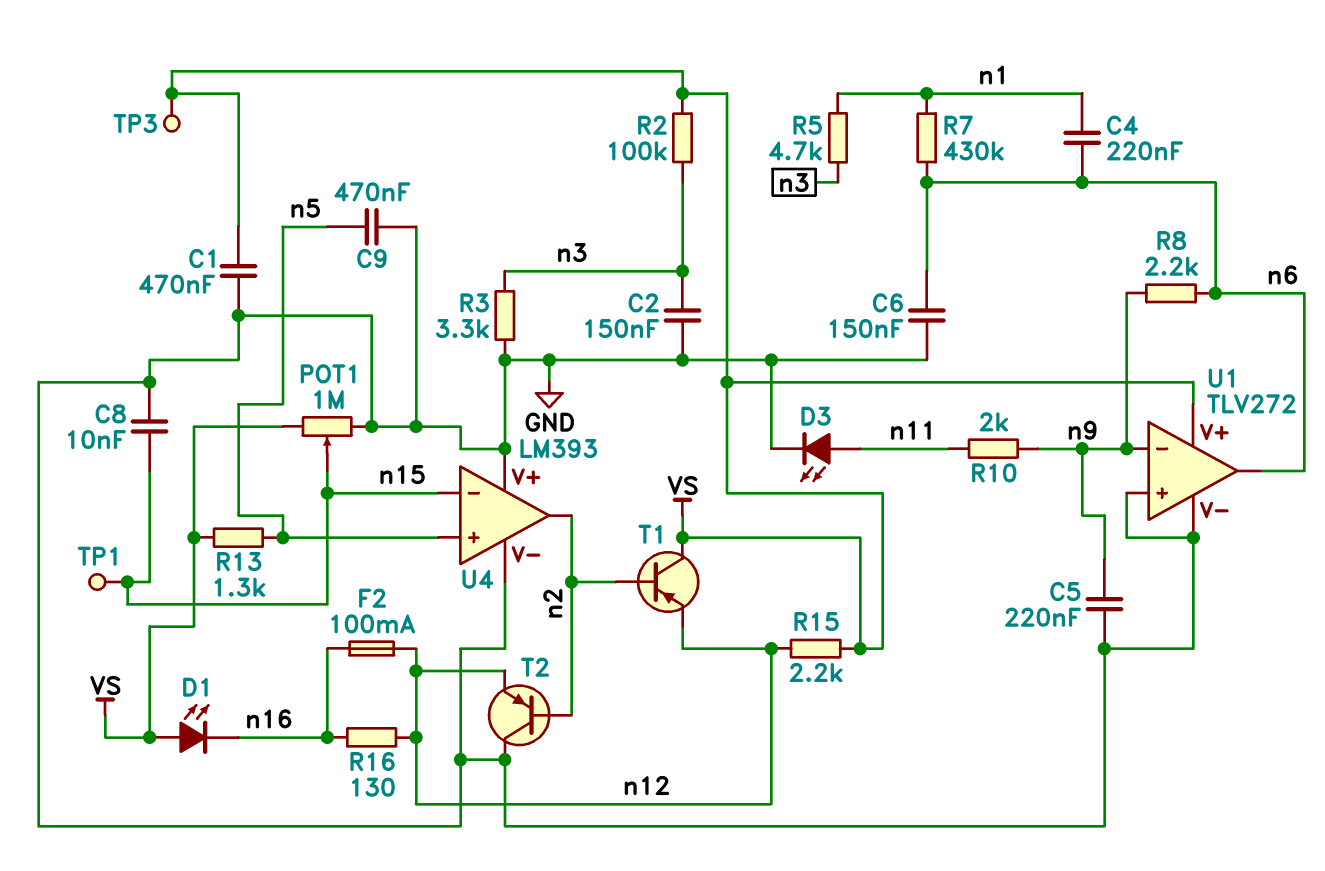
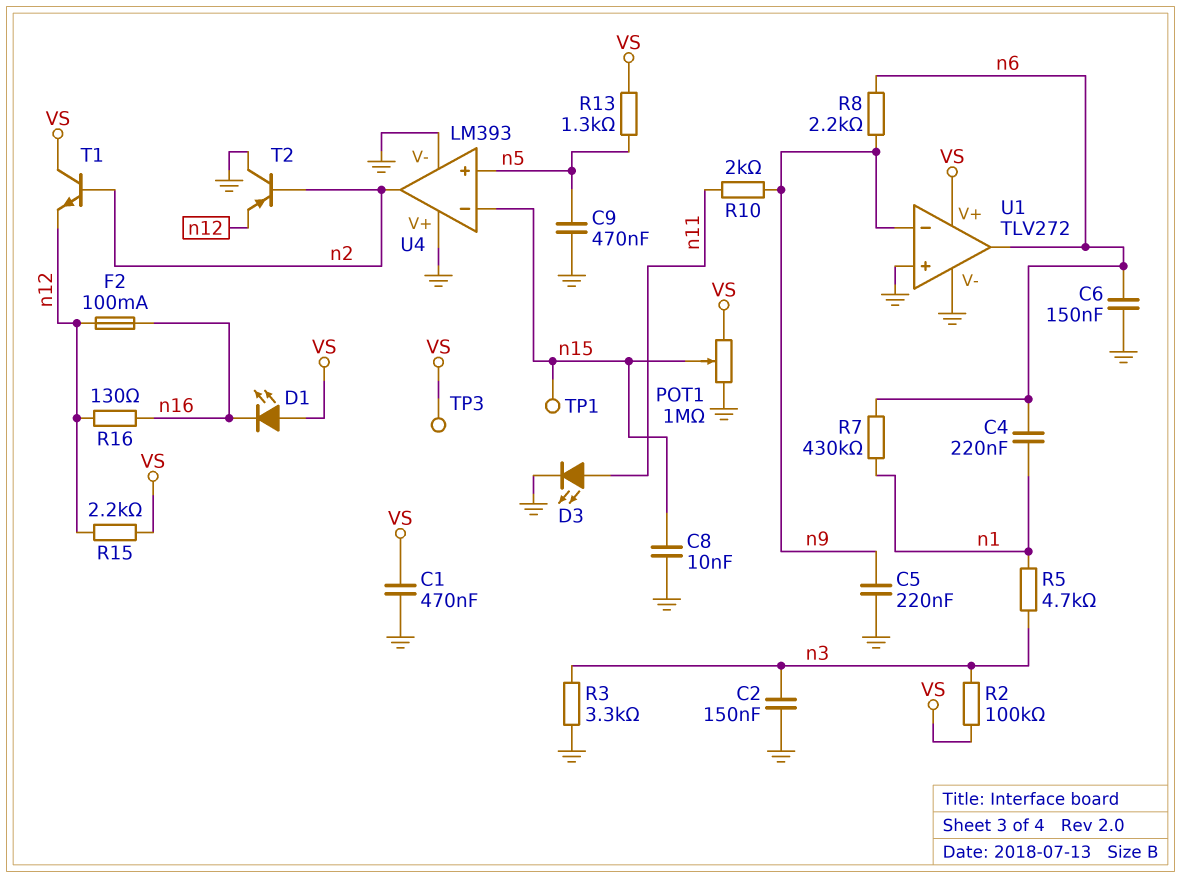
T1: PNP (B n2, C VS, E n12) -> NPN (B n2, C VS, E n12)

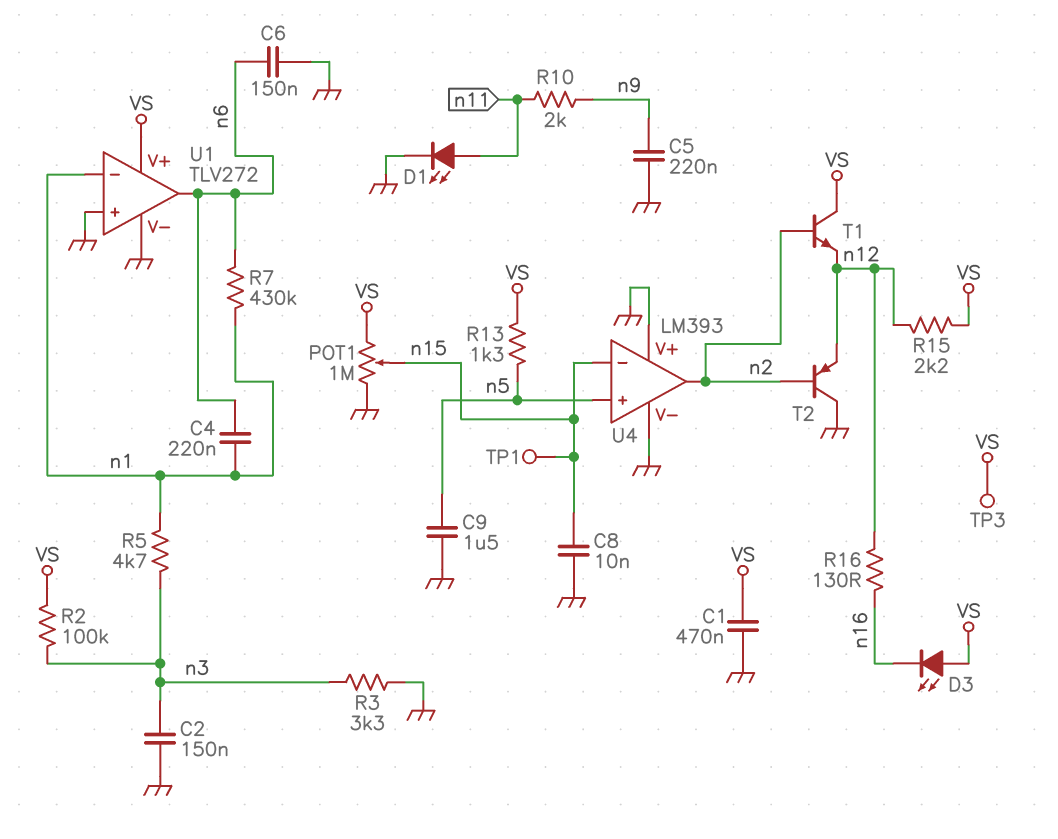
C9: 470nF (GND, n5) -> 1.5uF (GND, n5)
D1: LED (A VS, K n16) -> LED (A n11, K GND)
D3: LED (A n11, K GND) -> LED (A VS, K n16)
F2: 100mA (n12, n16) -> none
R8: 2.2k (n6, n9) -> none
U1 pin in-: n9 -> n1

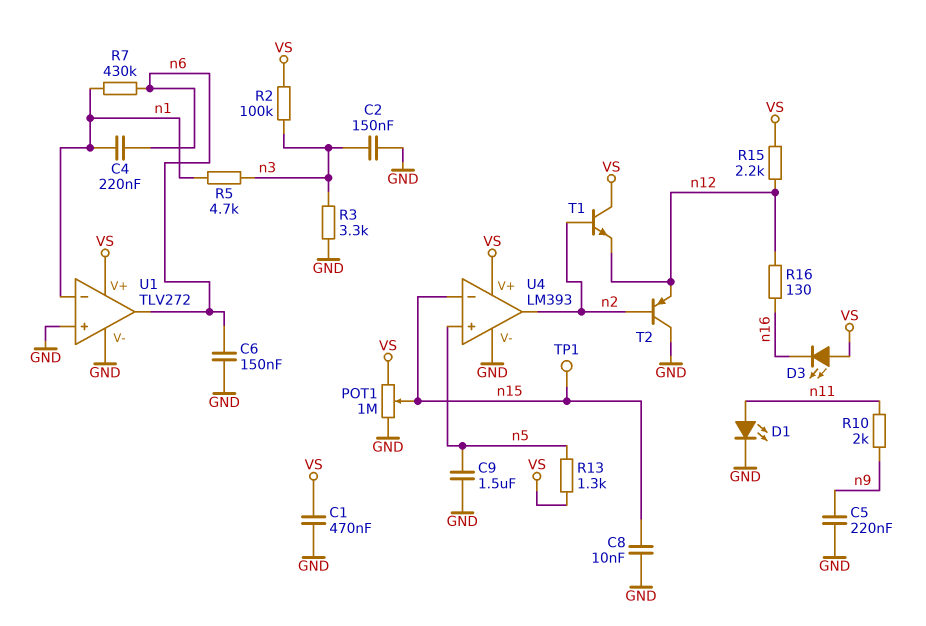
TP3: test point (VS) -> none
U4 pin V+: GND -> VS

